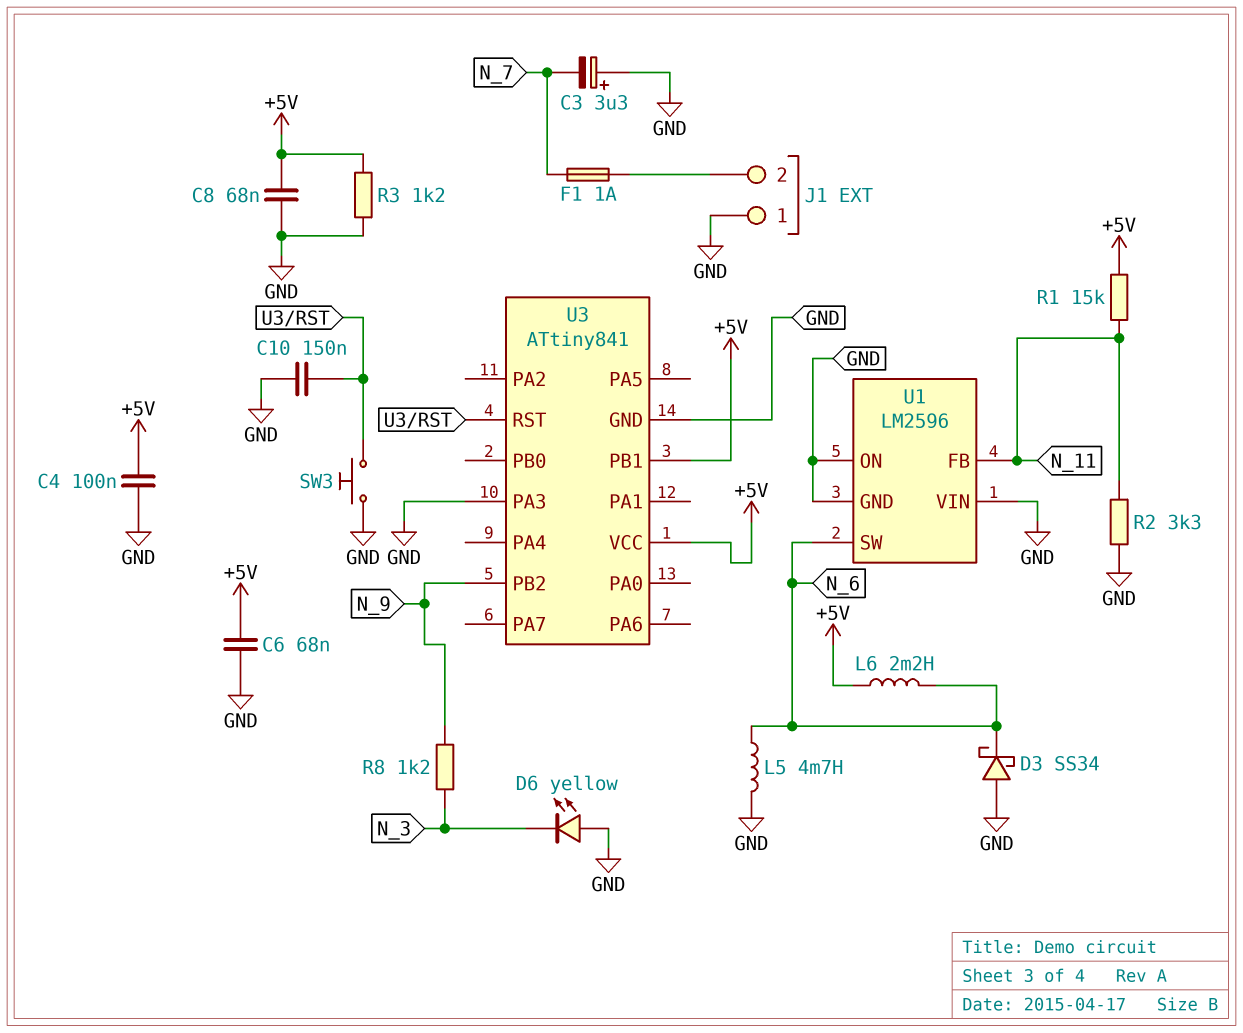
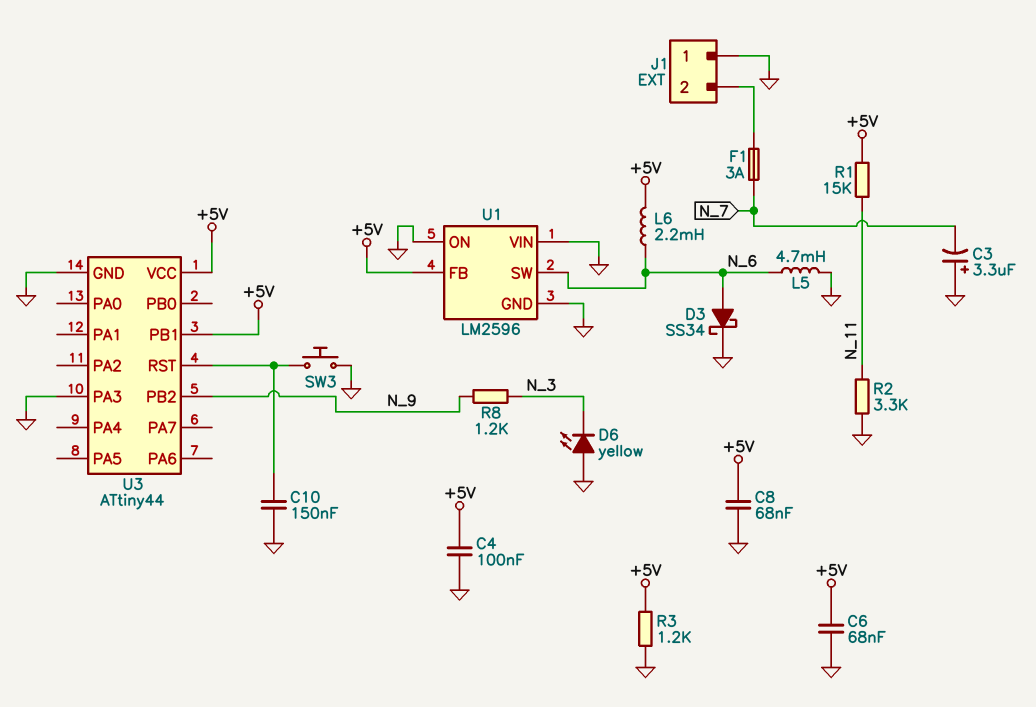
D3: schottky SS34 (A GND, K N_6) -> schottky SS34 (A N_6, K GND)
F1: 1A (J1/2, N_7) -> 3A (J1/2, N_7)
U1 pin FB: N_11 -> +5V
U3: ATtiny841 -> ATtiny44

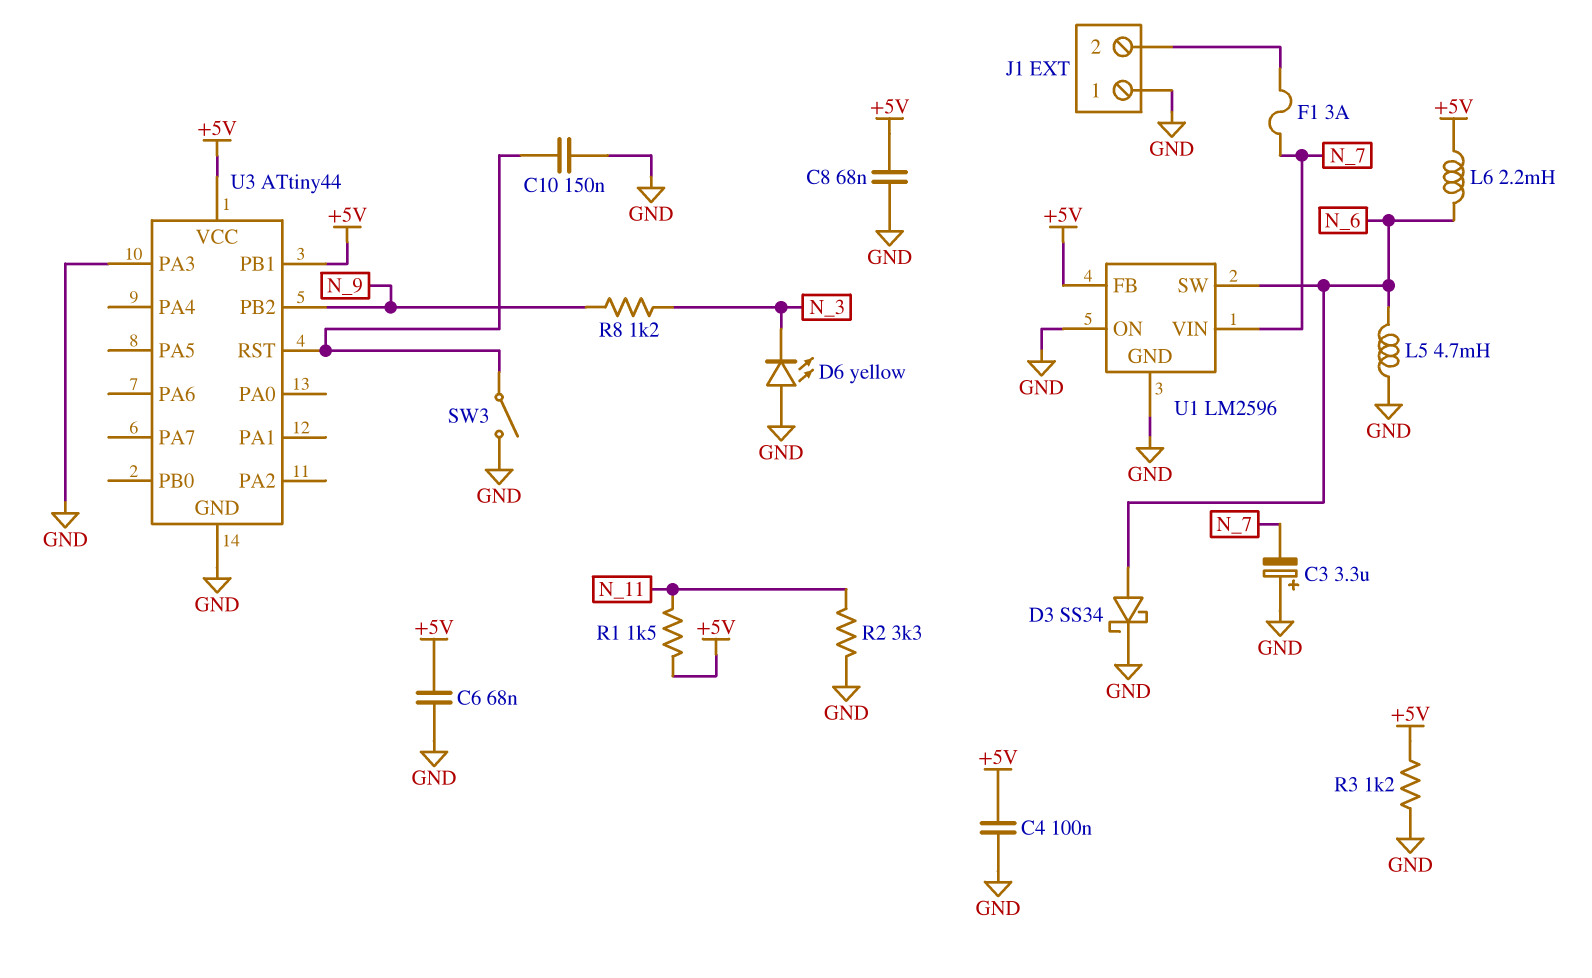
R1: 15k (+5V, N_11) -> 1.5k (+5V, N_11)
SW3: button (GND, U3/RST) -> switch (GND, U3/RST)
U1 pin VIN: GND -> N_7

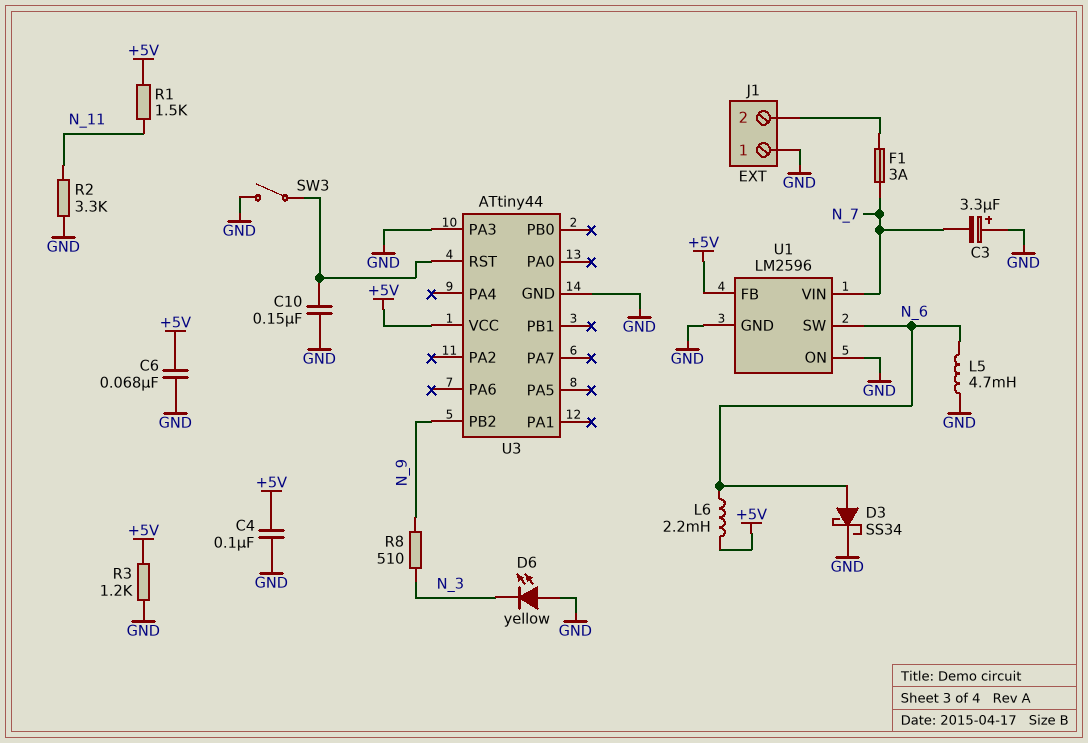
C8: 68nF (+5V, GND) -> none
R8: 1.2k (N_3, N_9) -> 510 (N_3, N_9)
U3 pin PB1: +5V -> none

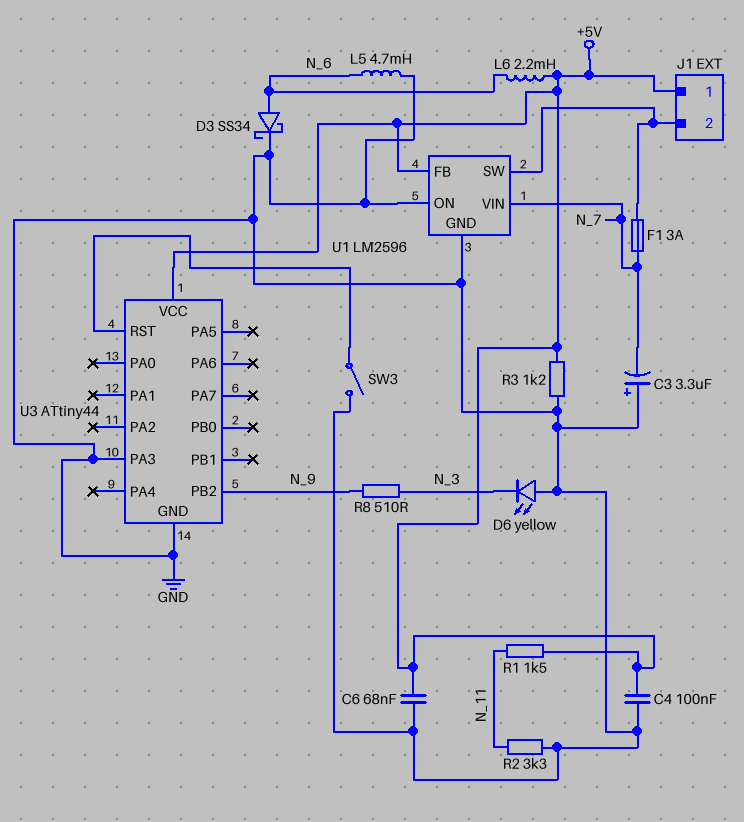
C10: 150nF (GND, U3/RST) -> none
J1 pin 1: GND -> +5V
U1 pin SW: N_6 -> J1/2

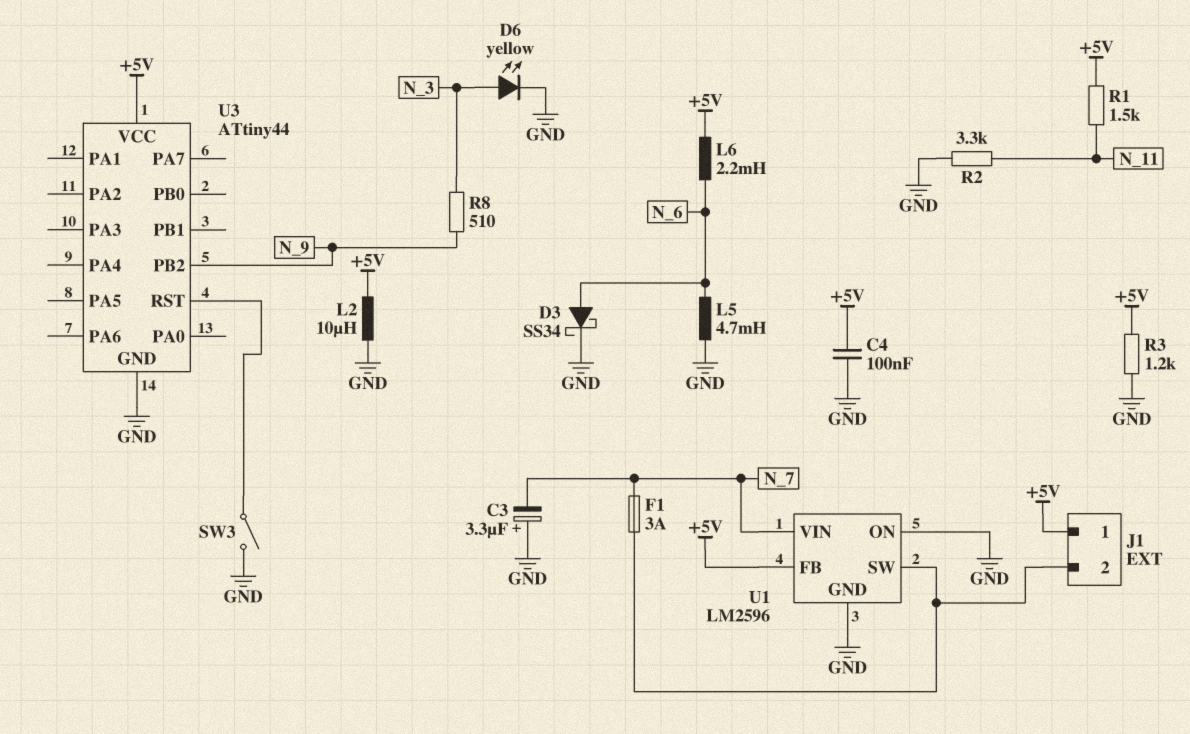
C6: 68nF (+5V, GND) -> none
D6: LED yellow (A GND, K N_3) -> LED yellow (A N_3, K GND)
L2: none -> 10uH (+5V, GND)
U3 pin PA3: GND -> none

